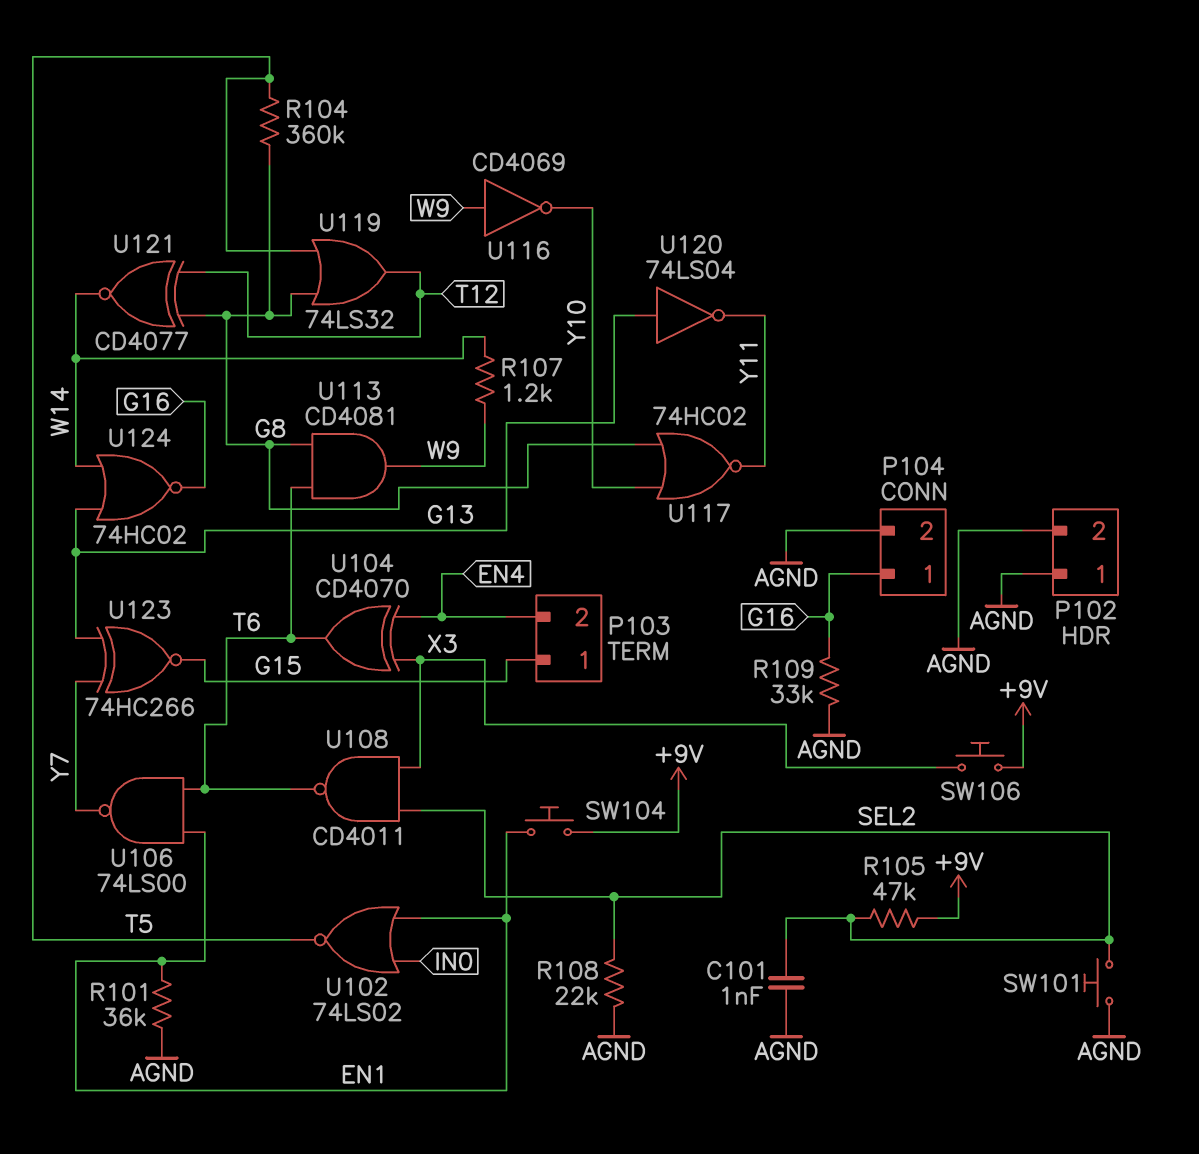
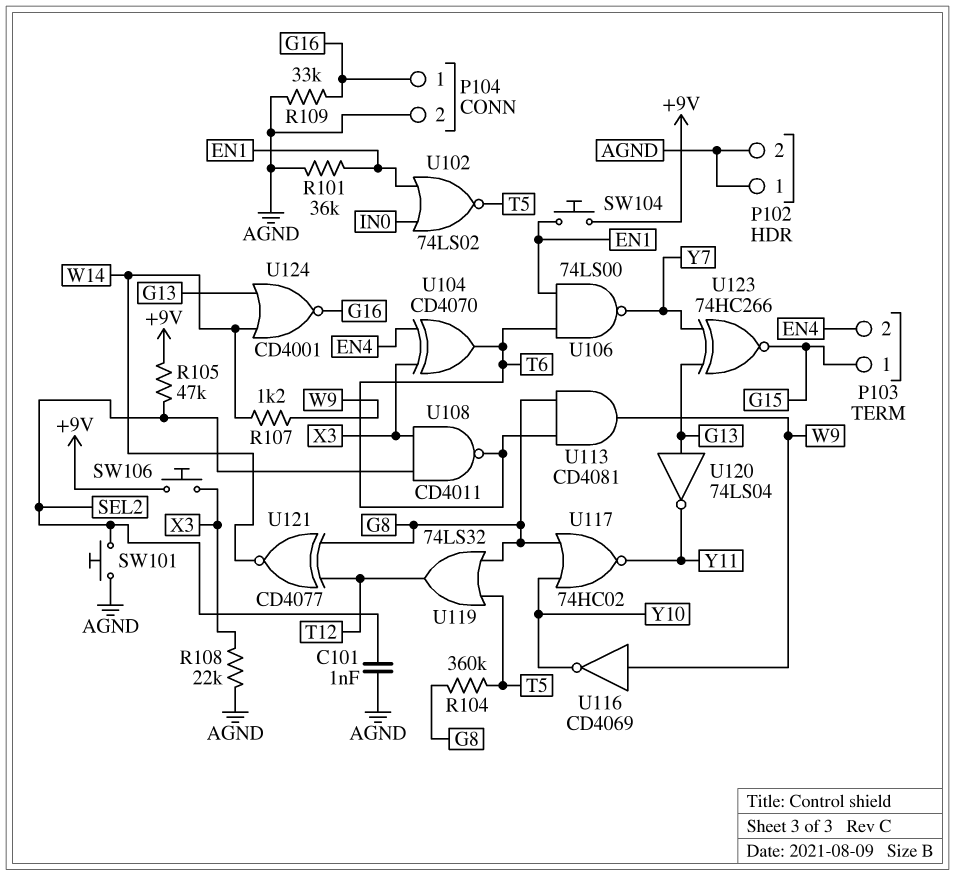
R108: 22k (AGND, SEL2) -> 22k (AGND, X3)
U124: NOR 74HC02 (in G13, in W14, out G16) -> NOR CD4001 (in G13, in W14, out G16)

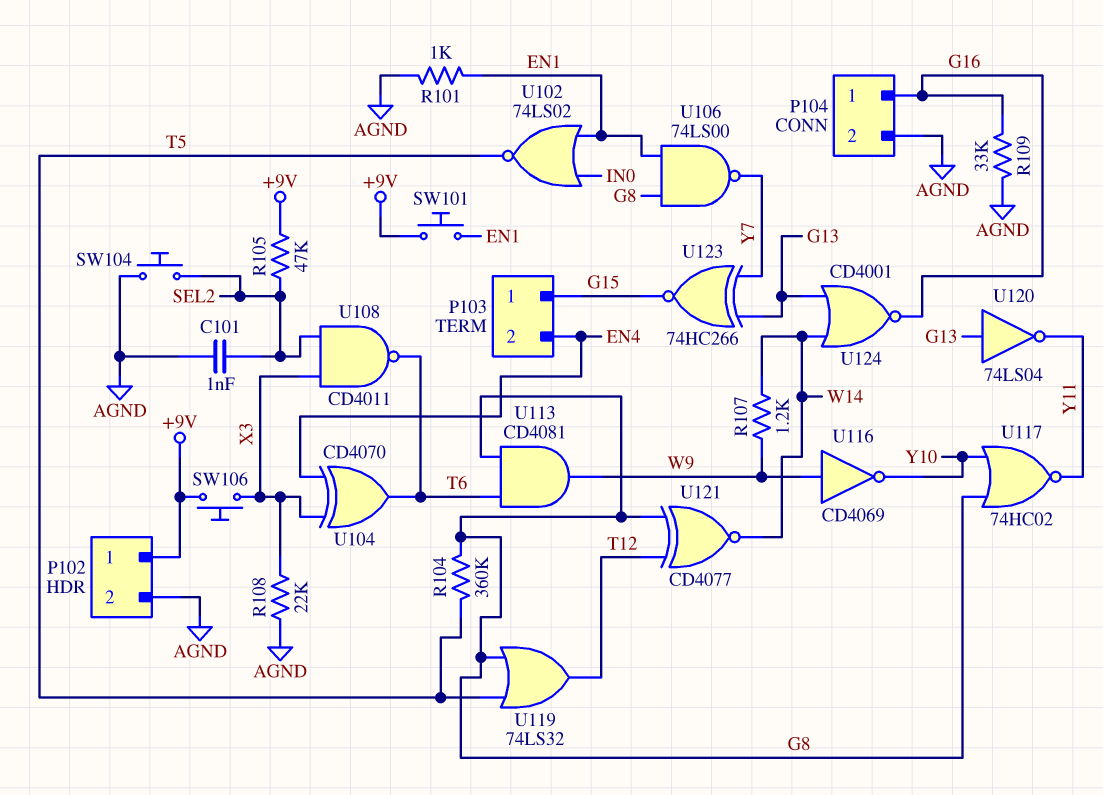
P102 pin 1: AGND -> +9V
R101: 36k (AGND, EN1) -> 1k (AGND, EN1)
SW101: button (AGND, SEL2) -> button (+9V, EN1)
SW104: button (+9V, EN1) -> button (AGND, SEL2)
U106: NAND 74LS00 (in EN1, in T6, out Y7) -> NAND 74LS00 (in EN1, in G8, out Y7)

